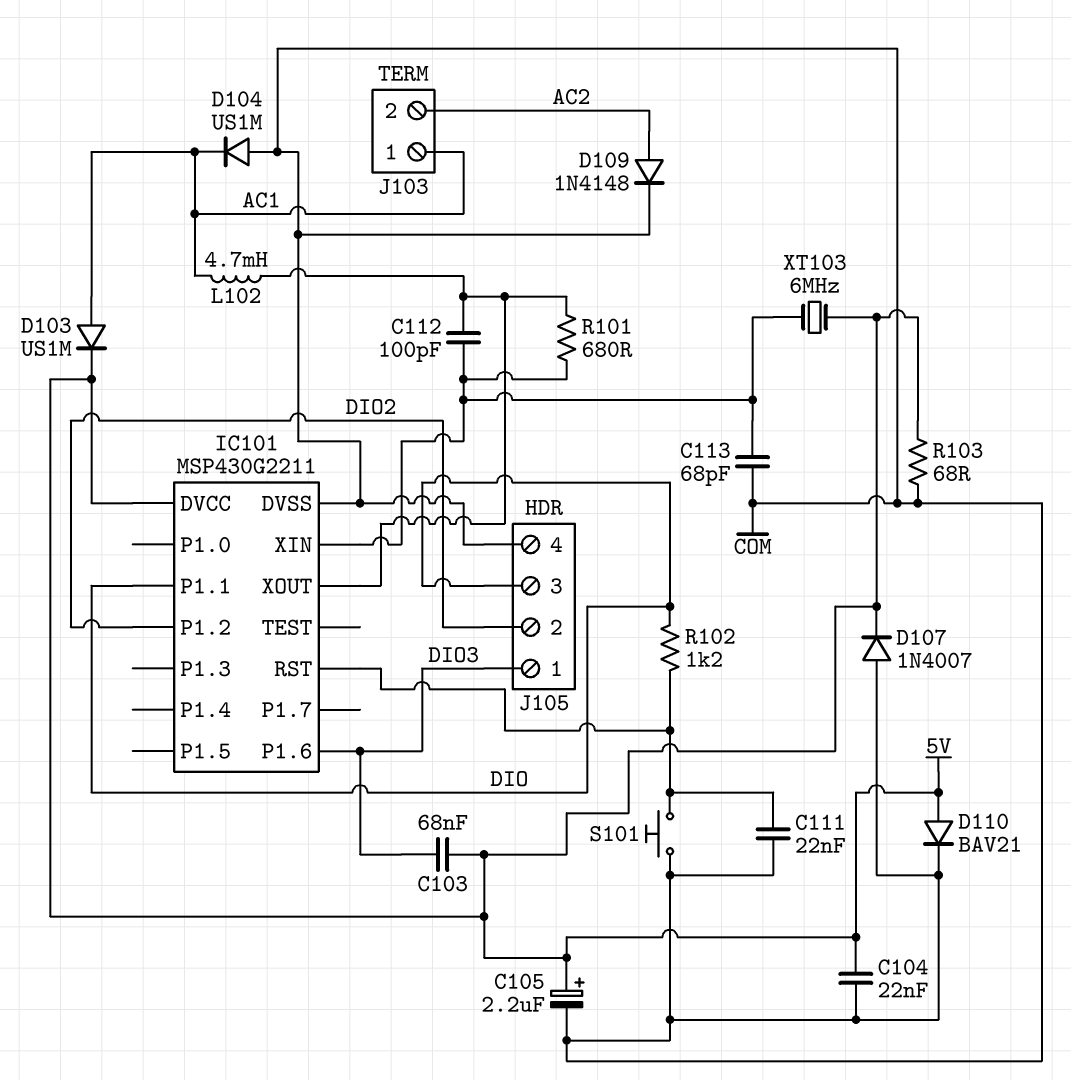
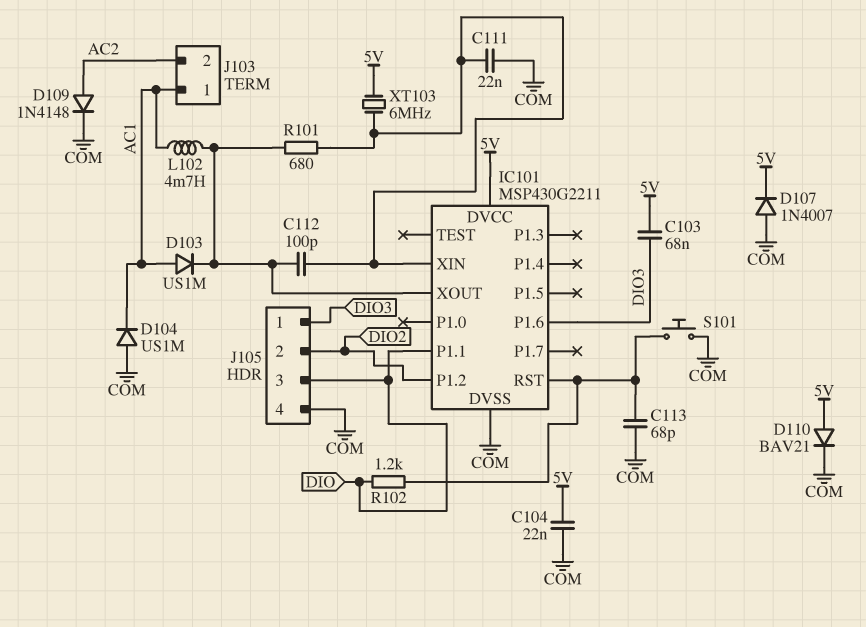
C105: 2.2uF (plus 5V, minus COM) -> none
C111: 22nF (COM, IC101/RST) -> 22nF (COM, IC101/XIN)
C113: 68pF (COM, IC101/XIN) -> 68pF (COM, IC101/RST)
D103: diode US1M (A AC1, K 5V) -> diode US1M (A AC1, K IC101/XOUT)
R103: 68 (5V, COM) -> none

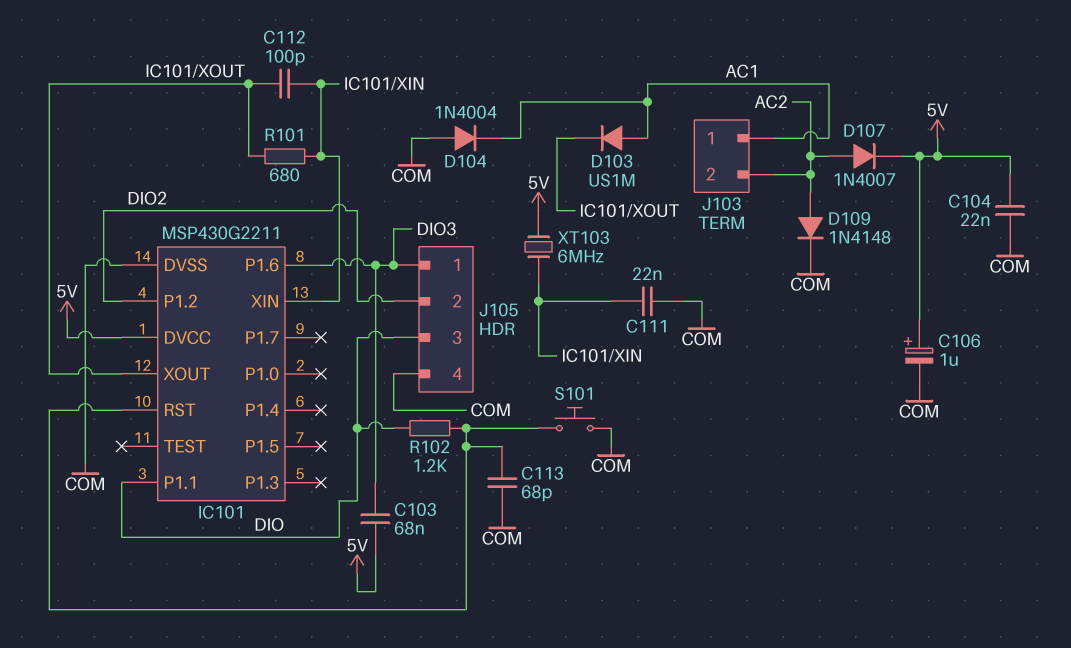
C106: none -> 1uF (plus 5V, minus COM)
D104: diode US1M (A COM, K AC1) -> diode 1N4004 (A COM, K AC1)
D107: diode 1N4007 (A COM, K 5V) -> diode 1N4007 (A AC2, K 5V)
D110: diode BAV21 (A 5V, K COM) -> none
L102: 4.7mH (AC1, IC101/XOUT) -> none

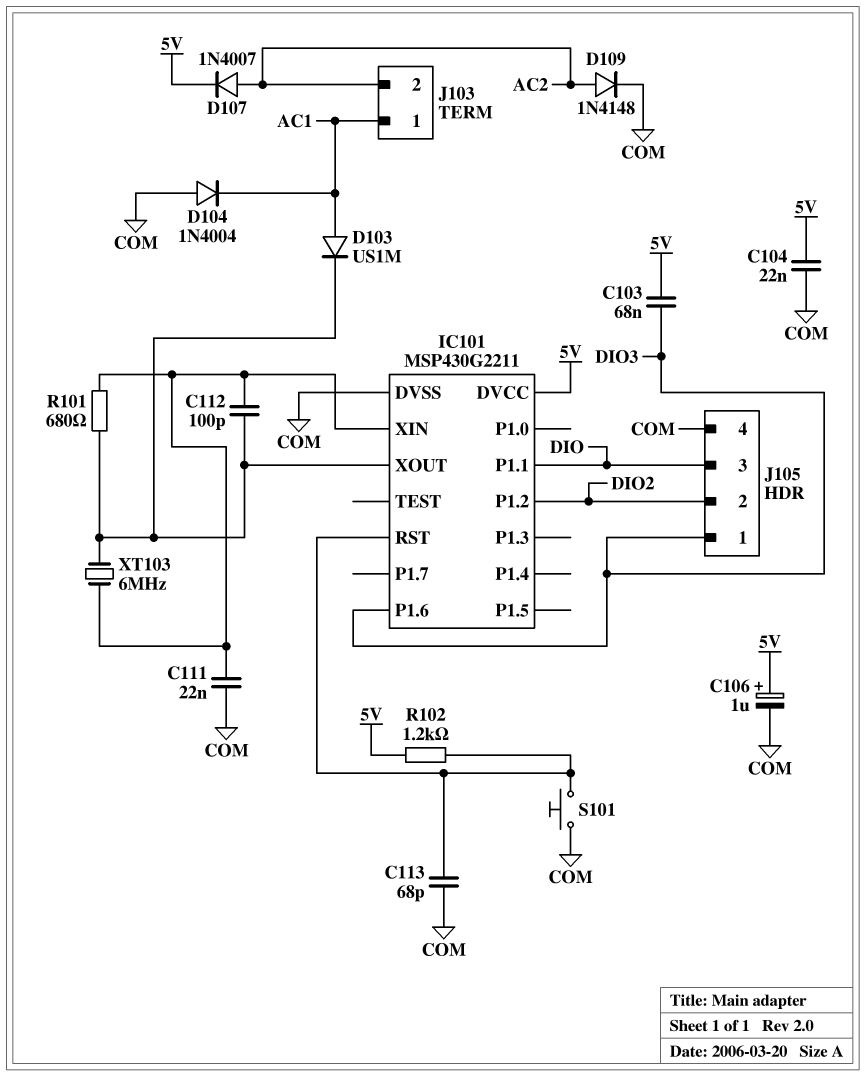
R102: 1.2k (DIO, IC101/RST) -> 1.2k (5V, IC101/RST)
XT103: 6MHz (5V, IC101/XIN) -> 6MHz (IC101/XIN, IC101/XOUT)

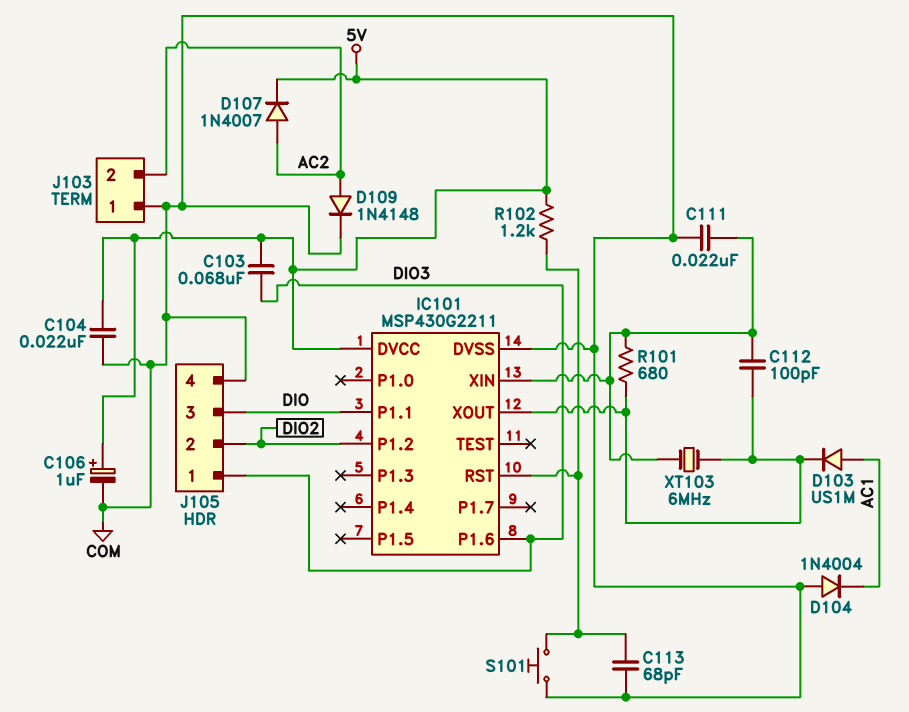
J103 pin 1: AC1 -> COM

